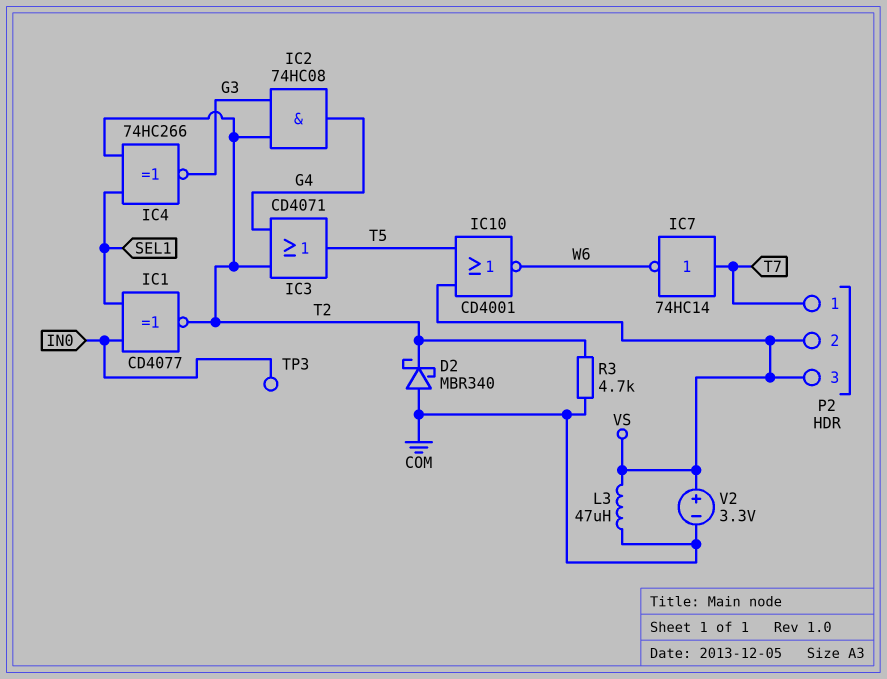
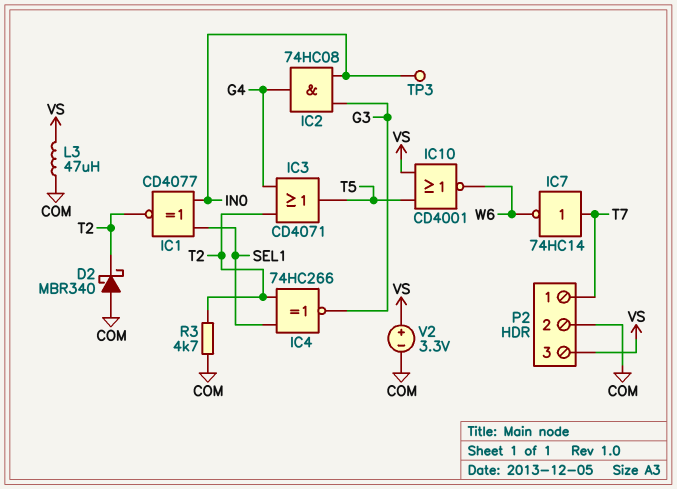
IC2: AND 74HC08 (in G3, in T2, out G4) -> AND 74HC08 (in G3, in IN0, out G4)
P2 pin 2: VS -> COM

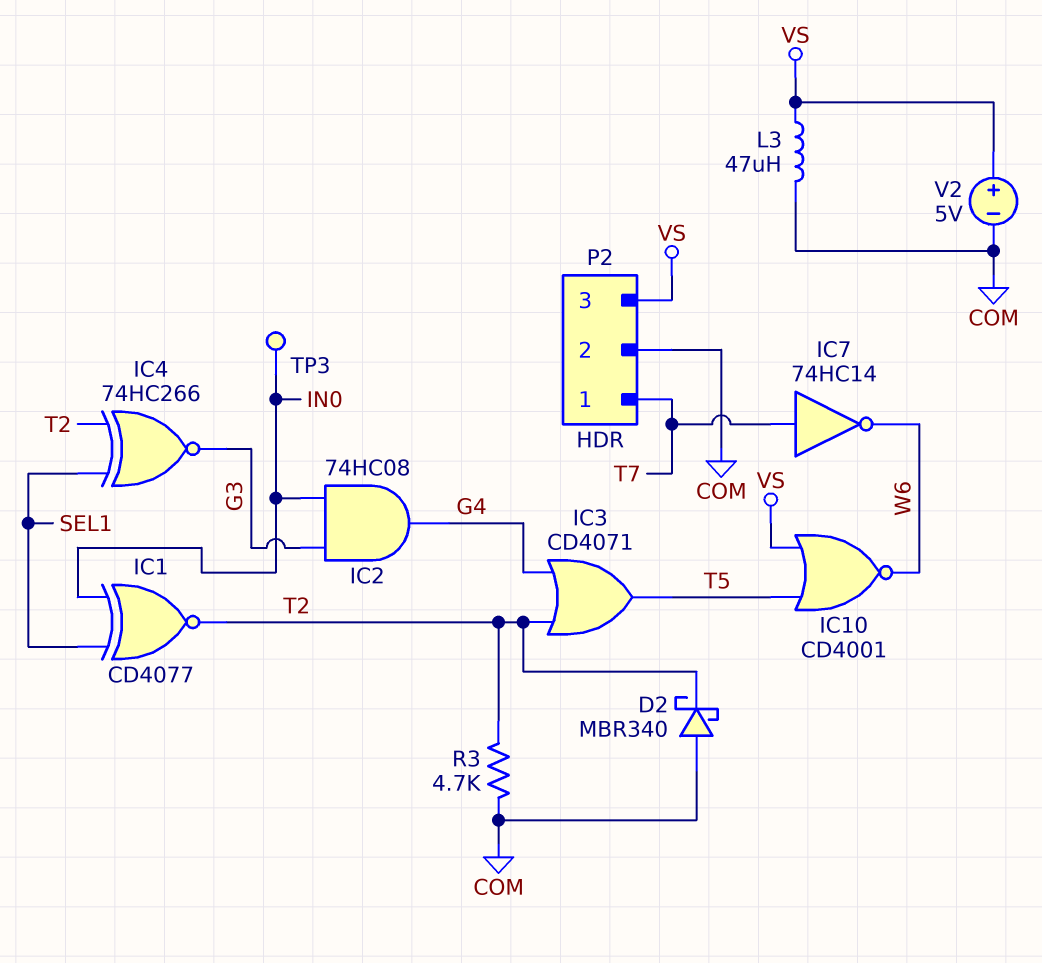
V2: 3.3V (plus VS, minus COM) -> 5V (plus VS, minus COM)

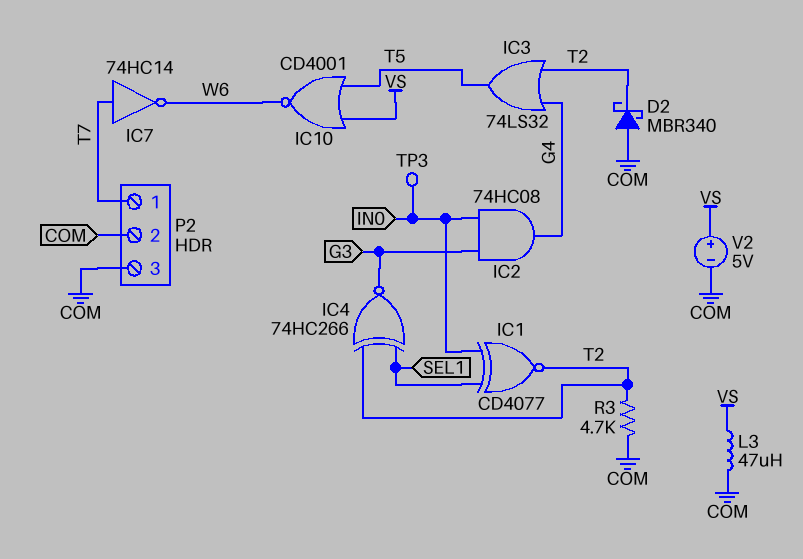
IC3: OR CD4071 (in G4, in T2, out T5) -> OR 74LS32 (in G4, in T2, out T5)
P2 pin 3: VS -> COM

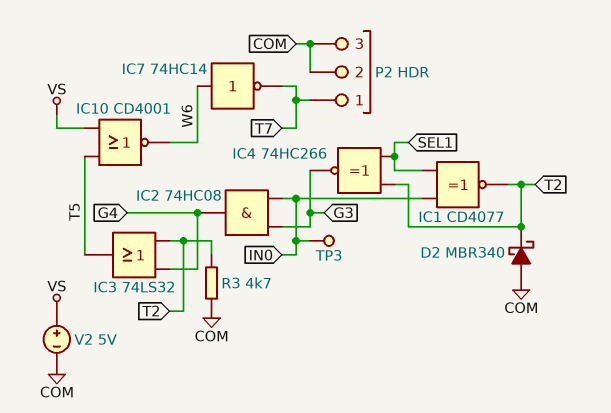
IC7: NOT 74HC14 (in T7, out W6) -> NOT 74HC14 (in W6, out T7)
L3: 47uH (COM, VS) -> none

